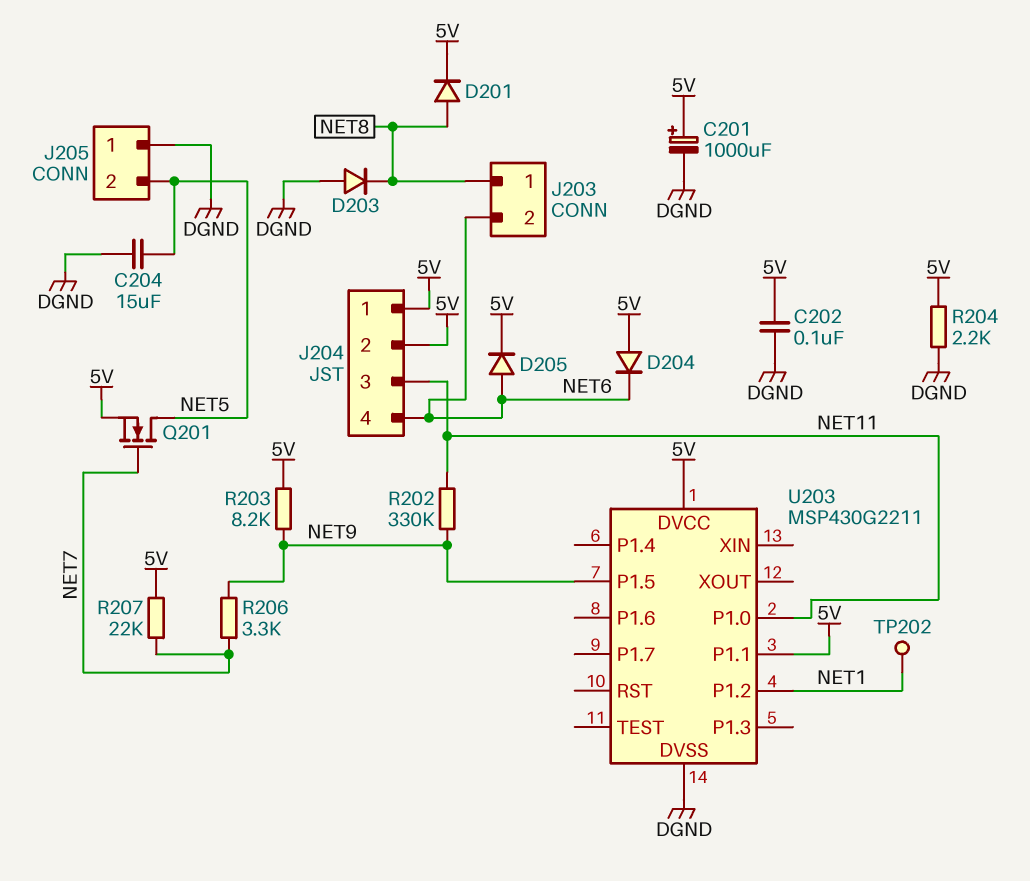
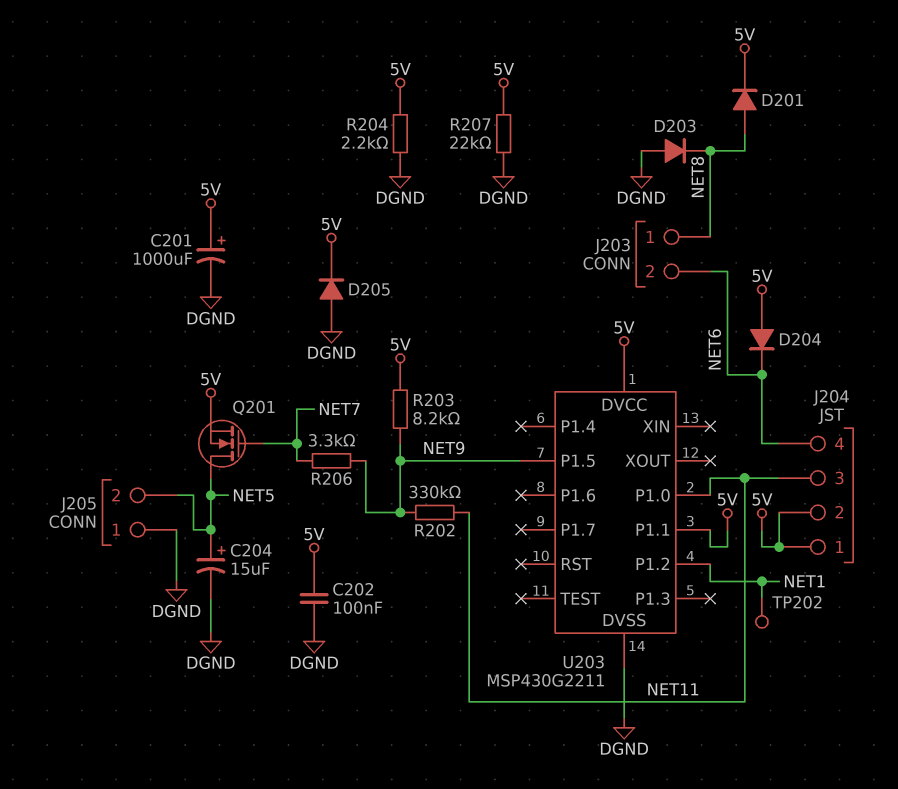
C204: 15uF (DGND, NET5) -> 15uF (plus NET5, minus DGND)
D205: diode (A NET6, K 5V) -> diode (A DGND, K 5V)
R207: 22k (5V, NET7) -> 22k (5V, DGND)

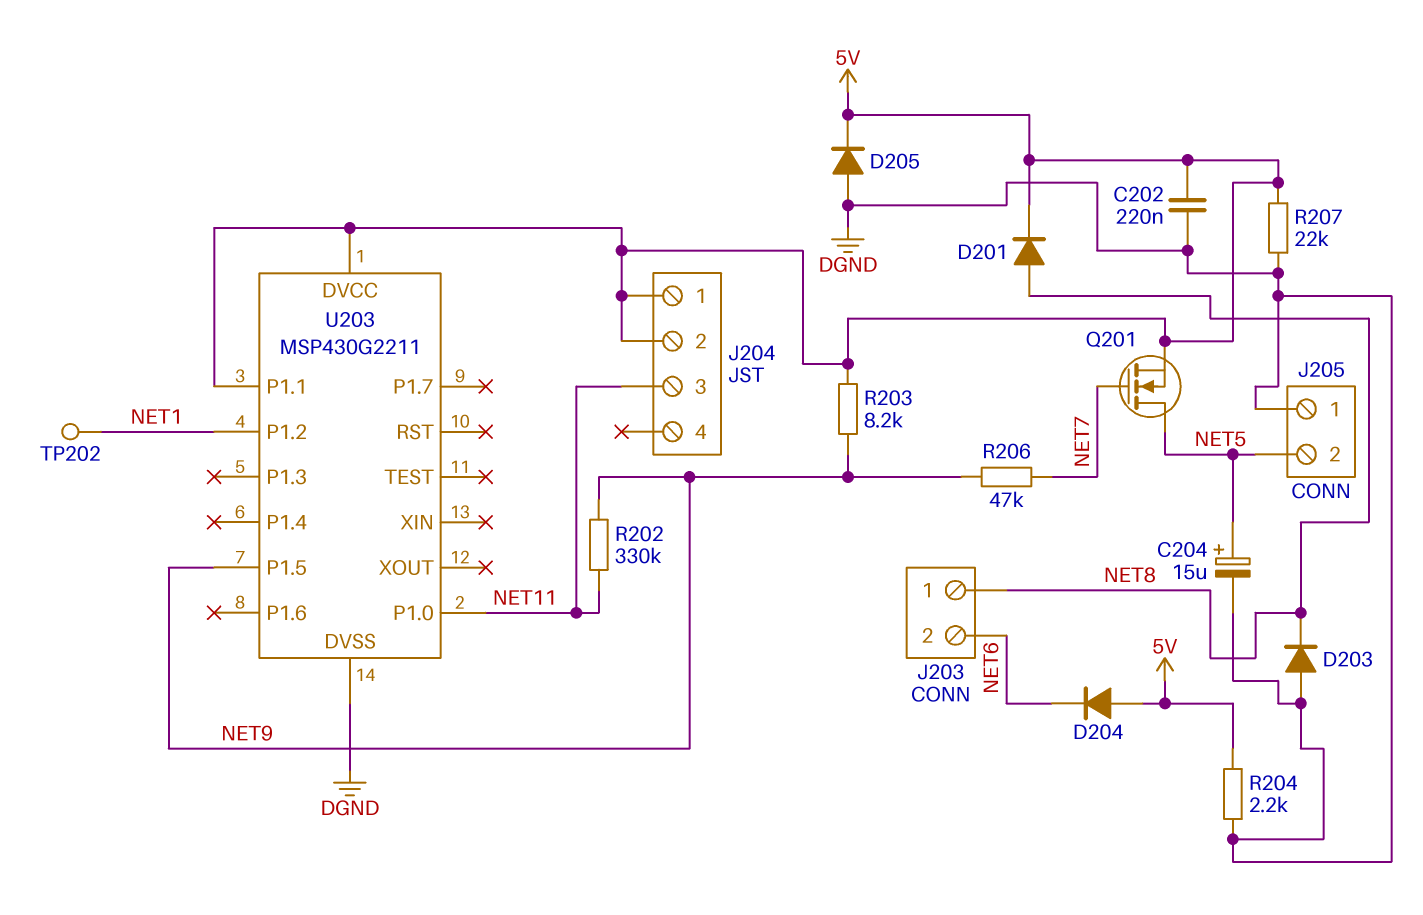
C201: 1000uF (plus 5V, minus DGND) -> none
C202: 100nF (5V, DGND) -> 220nF (5V, DGND)
J204 pin 4: NET6 -> none
R206: 3.3k (NET7, NET9) -> 47k (NET7, NET9)

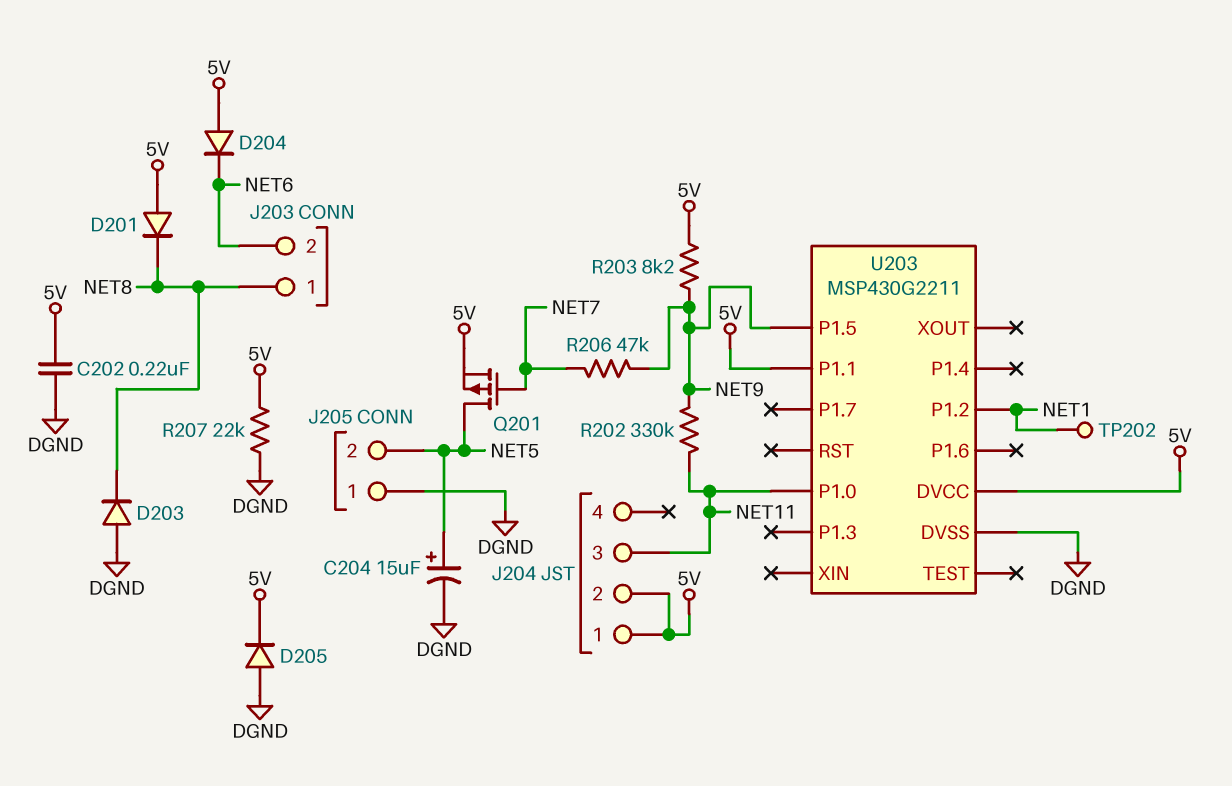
D201: diode (A NET8, K 5V) -> diode (A 5V, K NET8)
Q201: NMOS (G NET7, D NET5, S 5V) -> PMOS (G NET7, D NET5, S 5V)
R204: 2.2k (5V, DGND) -> none

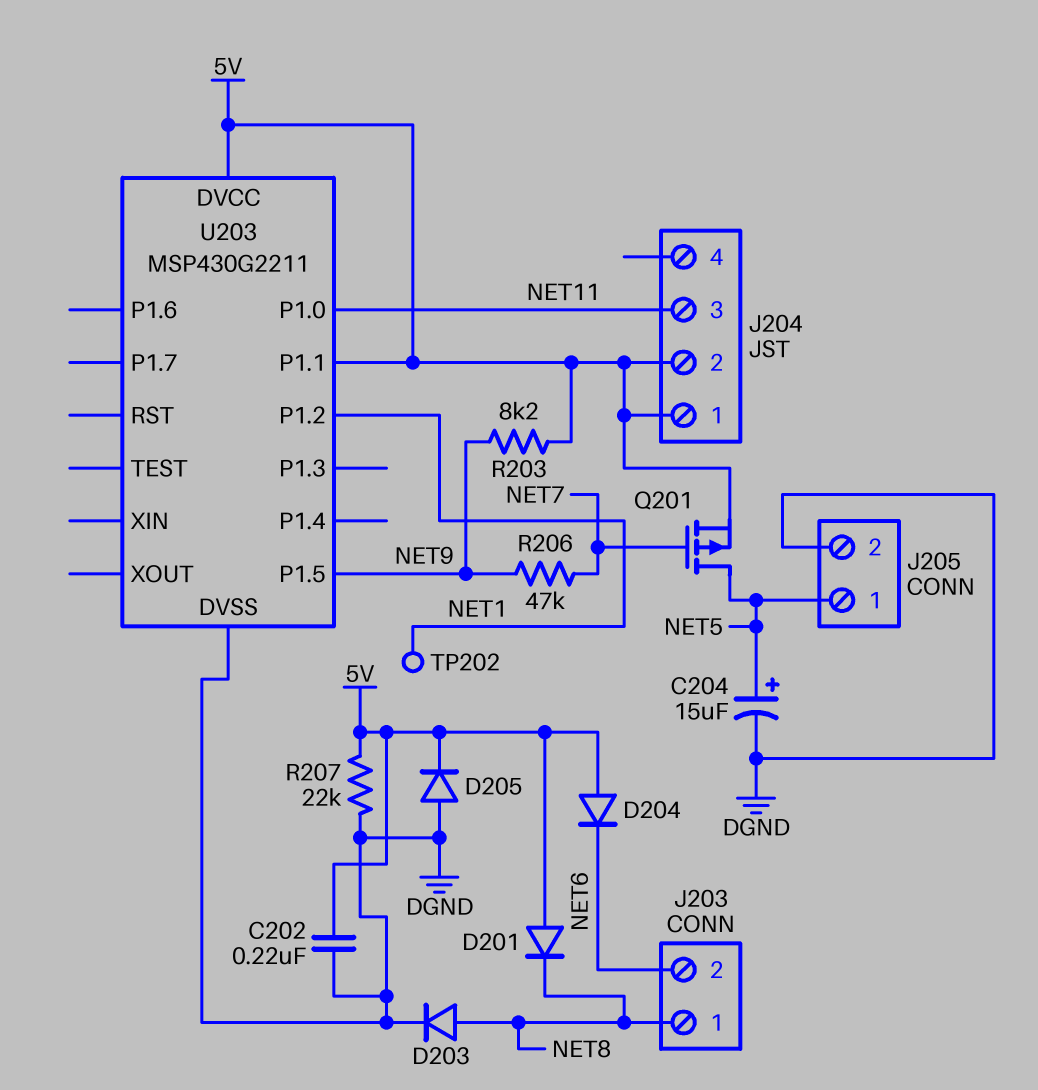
D203: diode (A DGND, K NET8) -> diode (A NET8, K DGND)
J205 pin 1: DGND -> NET5
J205 pin 2: NET5 -> DGND
R202: 330k (NET9, NET11) -> none

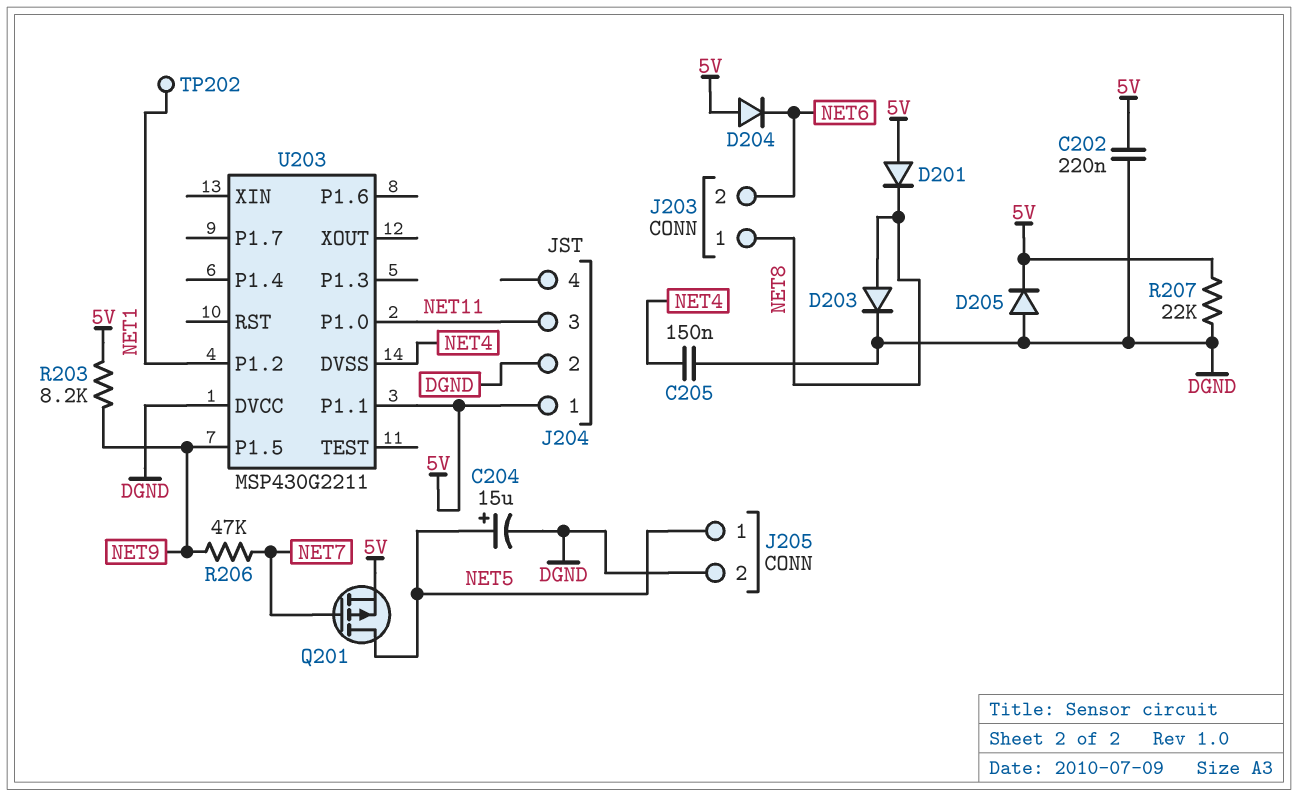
C205: none -> 150nF (DGND, NET4)
J204 pin 2: 5V -> DGND
U203 pin DVCC: 5V -> DGND
U203 pin DVSS: DGND -> NET4

